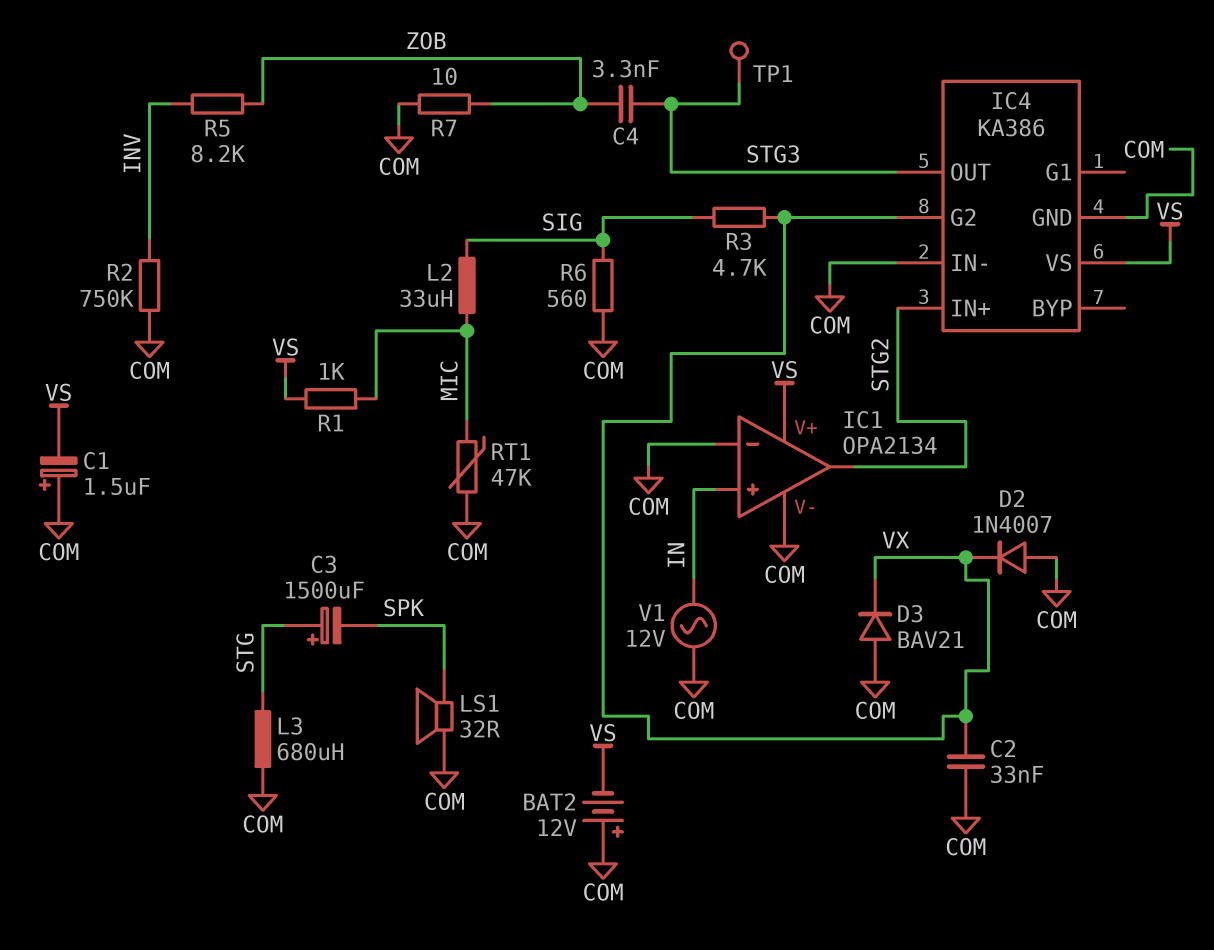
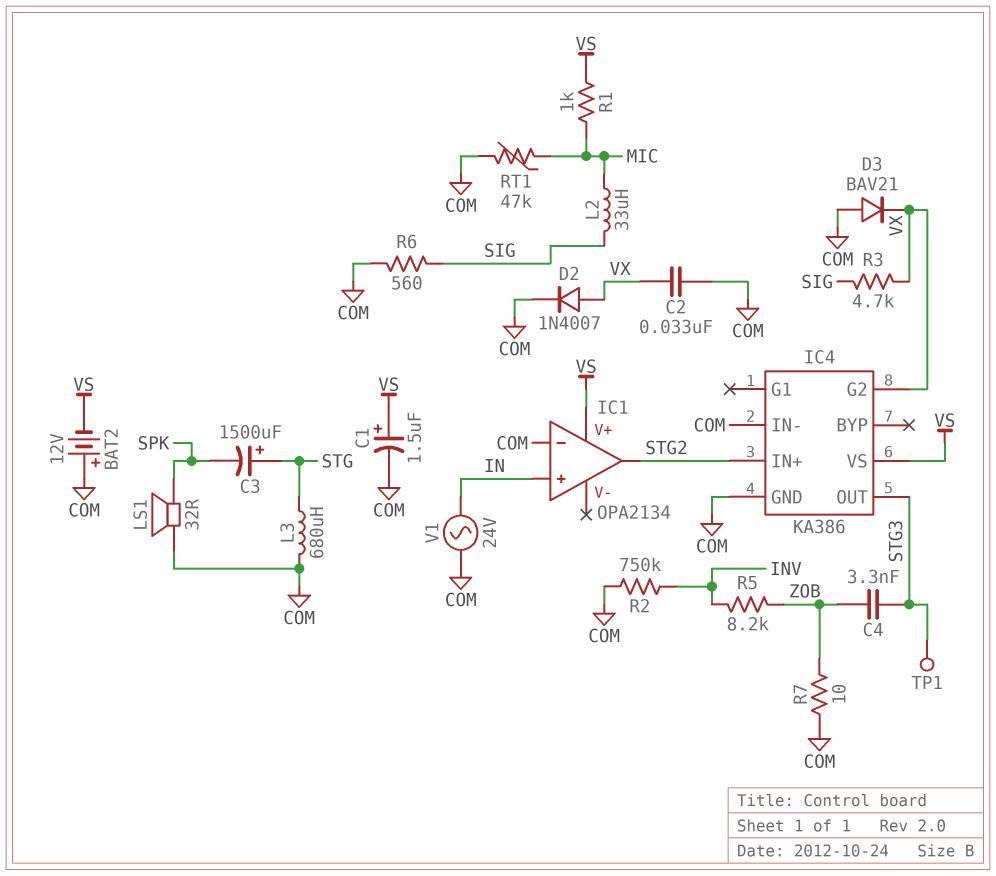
C1: 1.5uF (plus COM, minus VS) -> 1.5uF (plus VS, minus COM)
D2: diode 1N4007 (A COM, K VX) -> diode 1N4007 (A VX, K COM)
IC1 pin V-: COM -> none
V1: AC 12V (COM, IN) -> AC 24V (COM, IN)

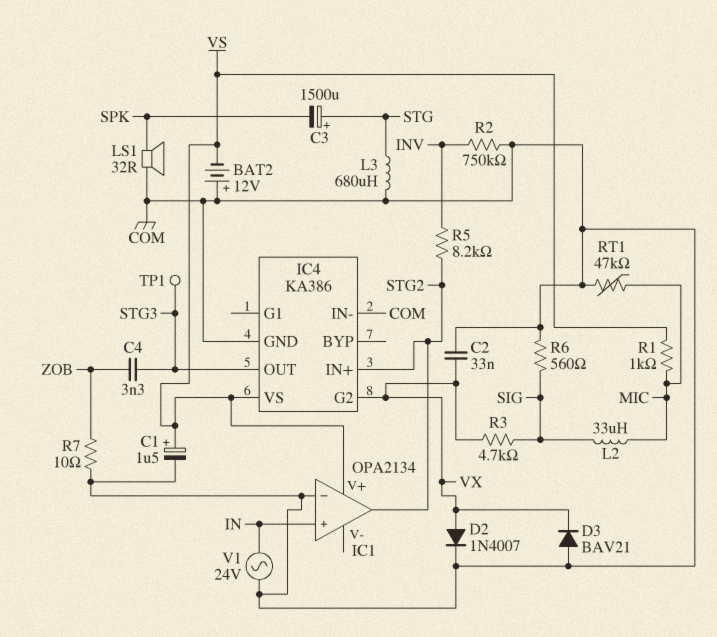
R5: 8.2k (INV, ZOB) -> 8.2k (INV, STG2)

